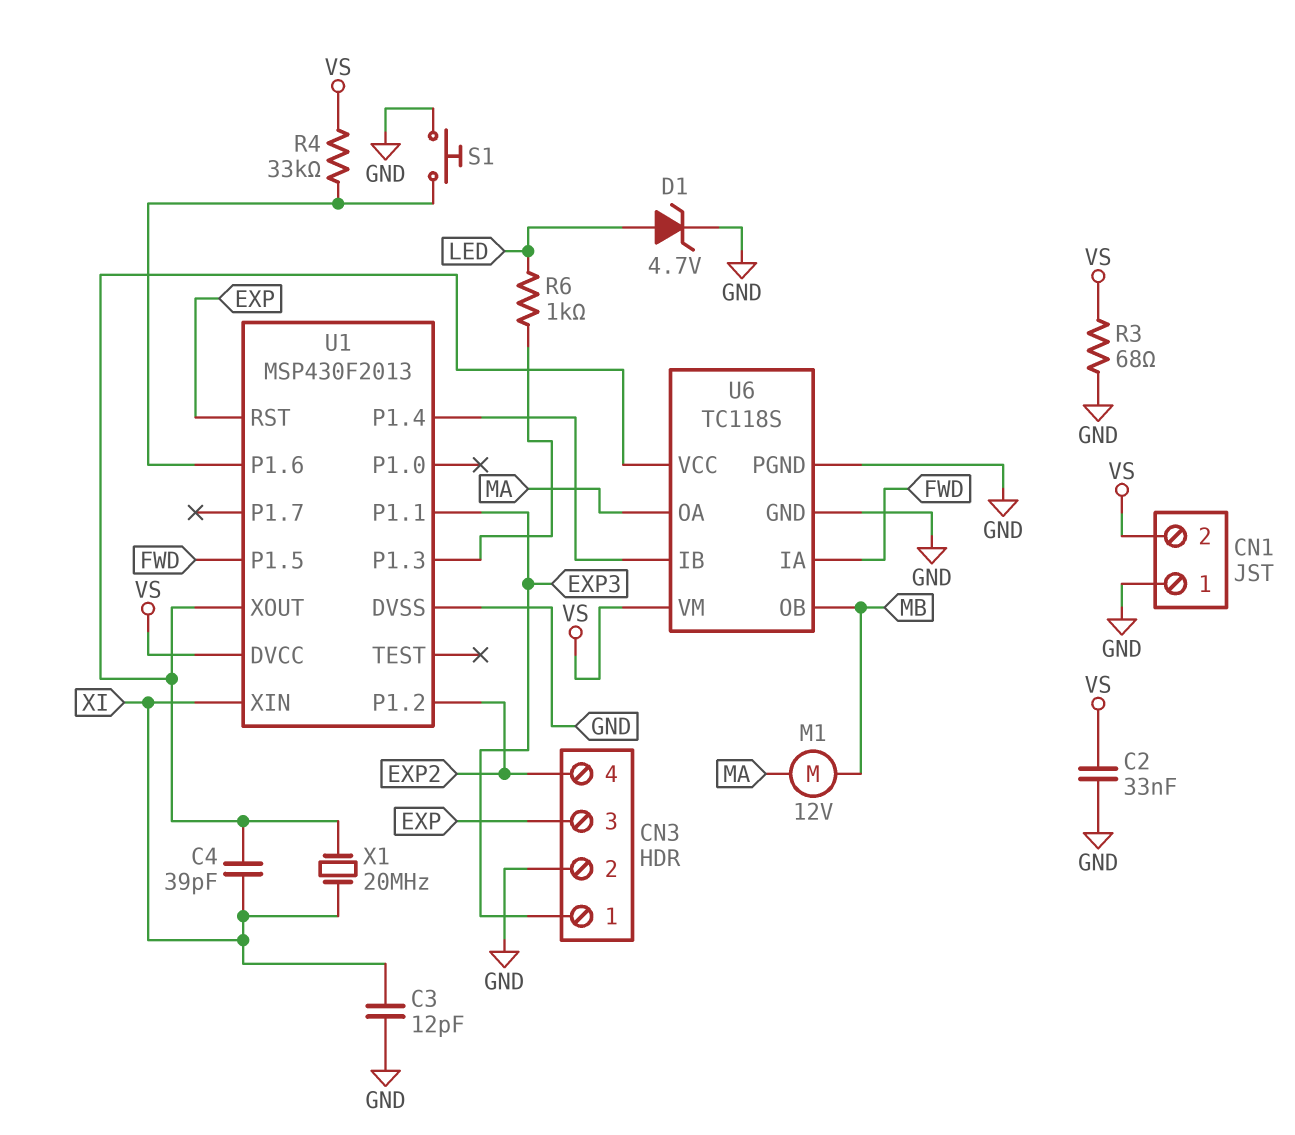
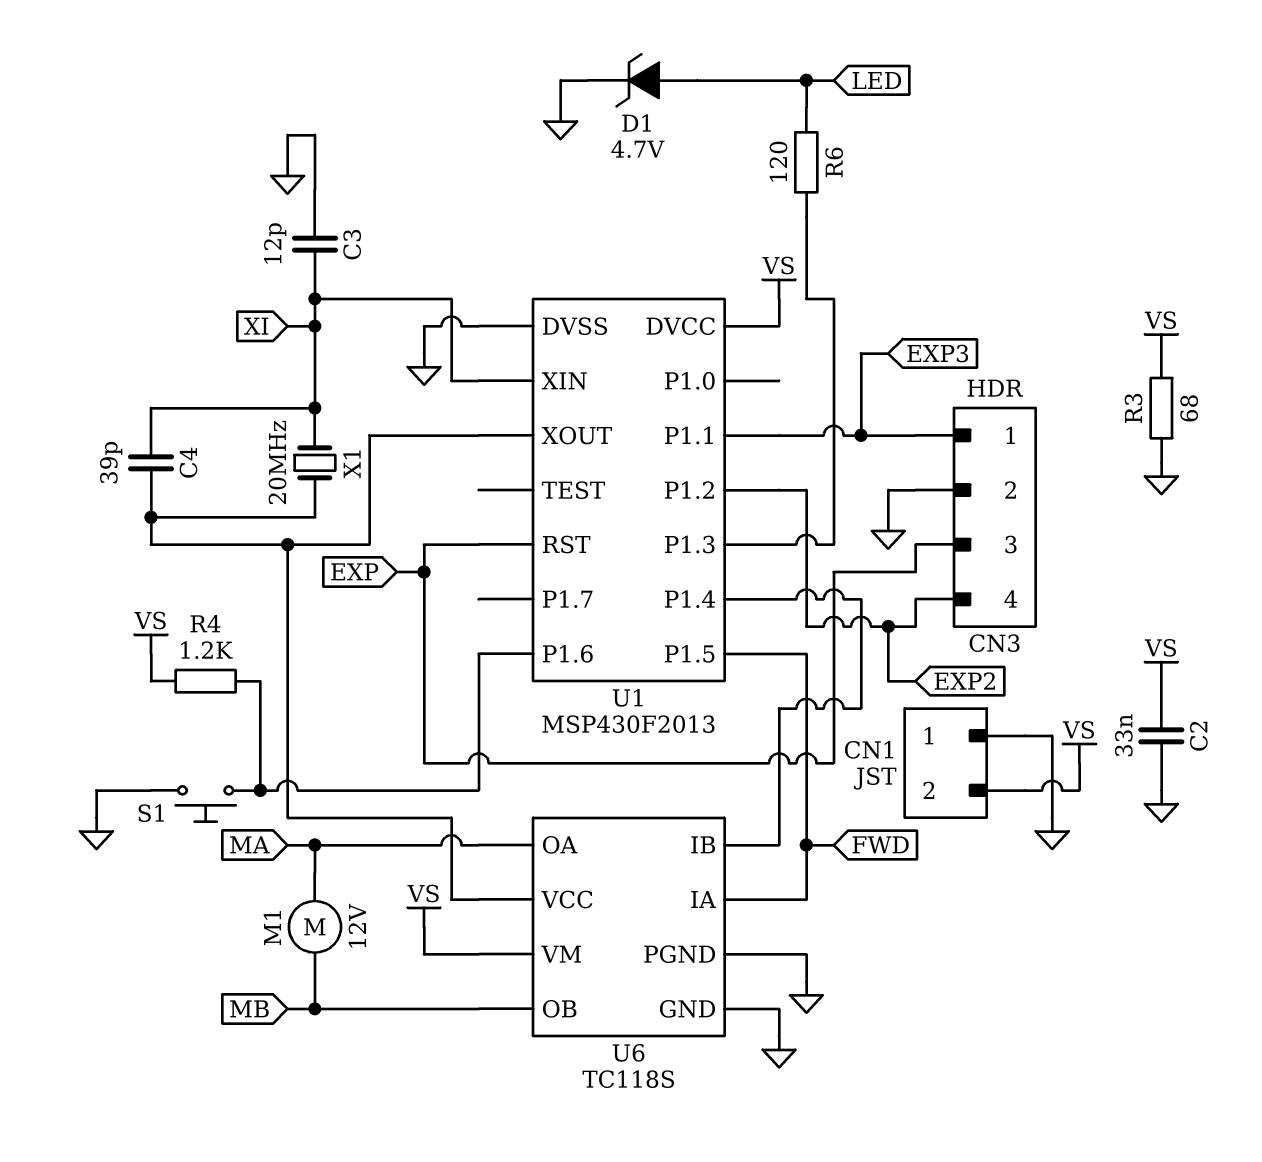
R4: 33k (U1/P1.6, VS) -> 1.2k (U1/P1.6, VS)
R6: 1k (LED, U1/P1.3) -> 120 (LED, U1/P1.3)

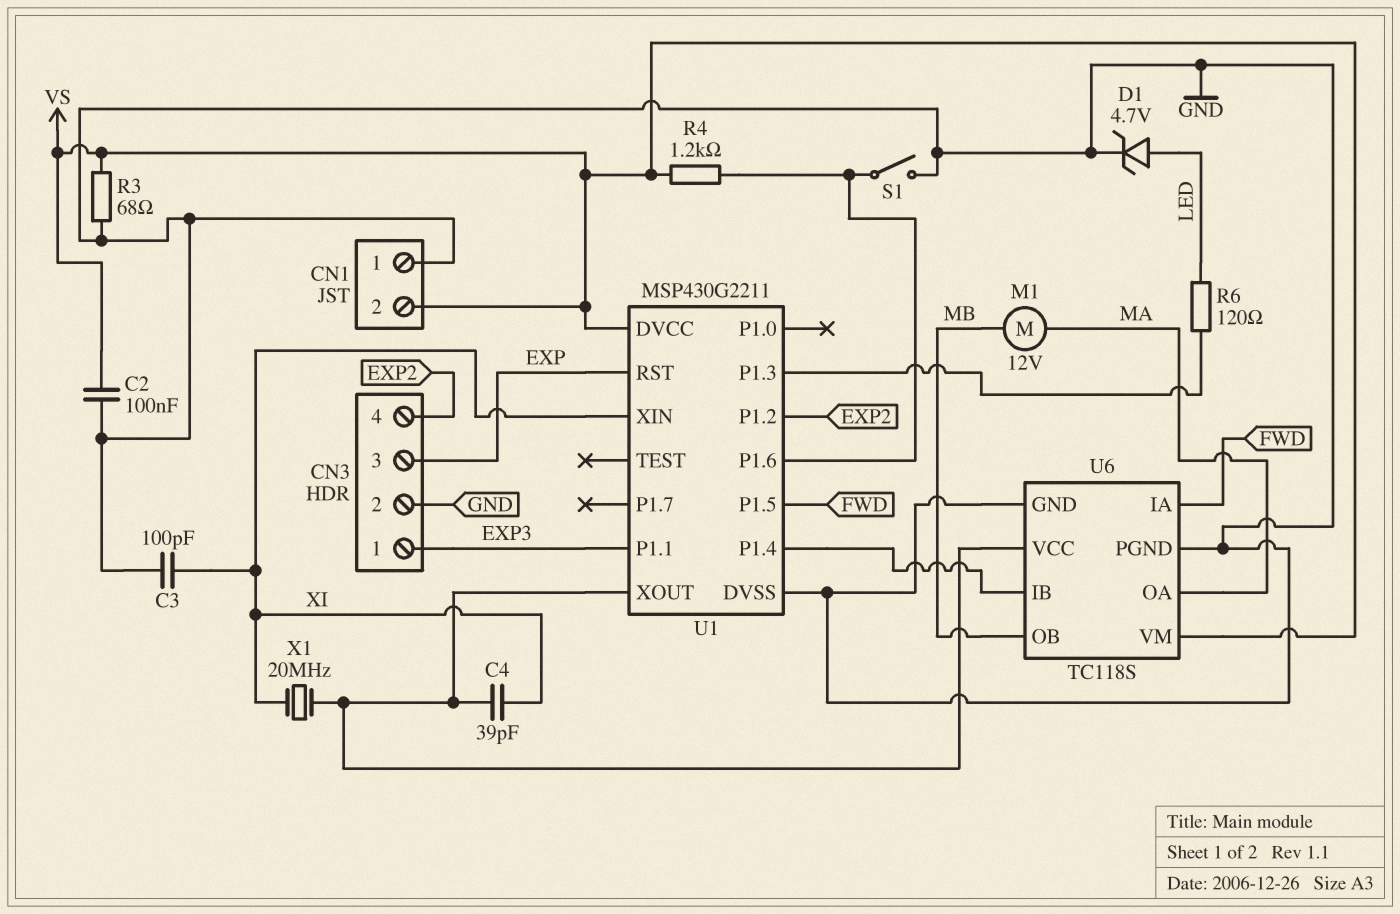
C2: 33nF (GND, VS) -> 100nF (GND, VS)
C3: 12pF (GND, XI) -> 100pF (GND, XI)
S1: button (GND, U1/P1.6) -> switch (GND, U1/P1.6)
U1: MSP430F2013 -> MSP430G2211

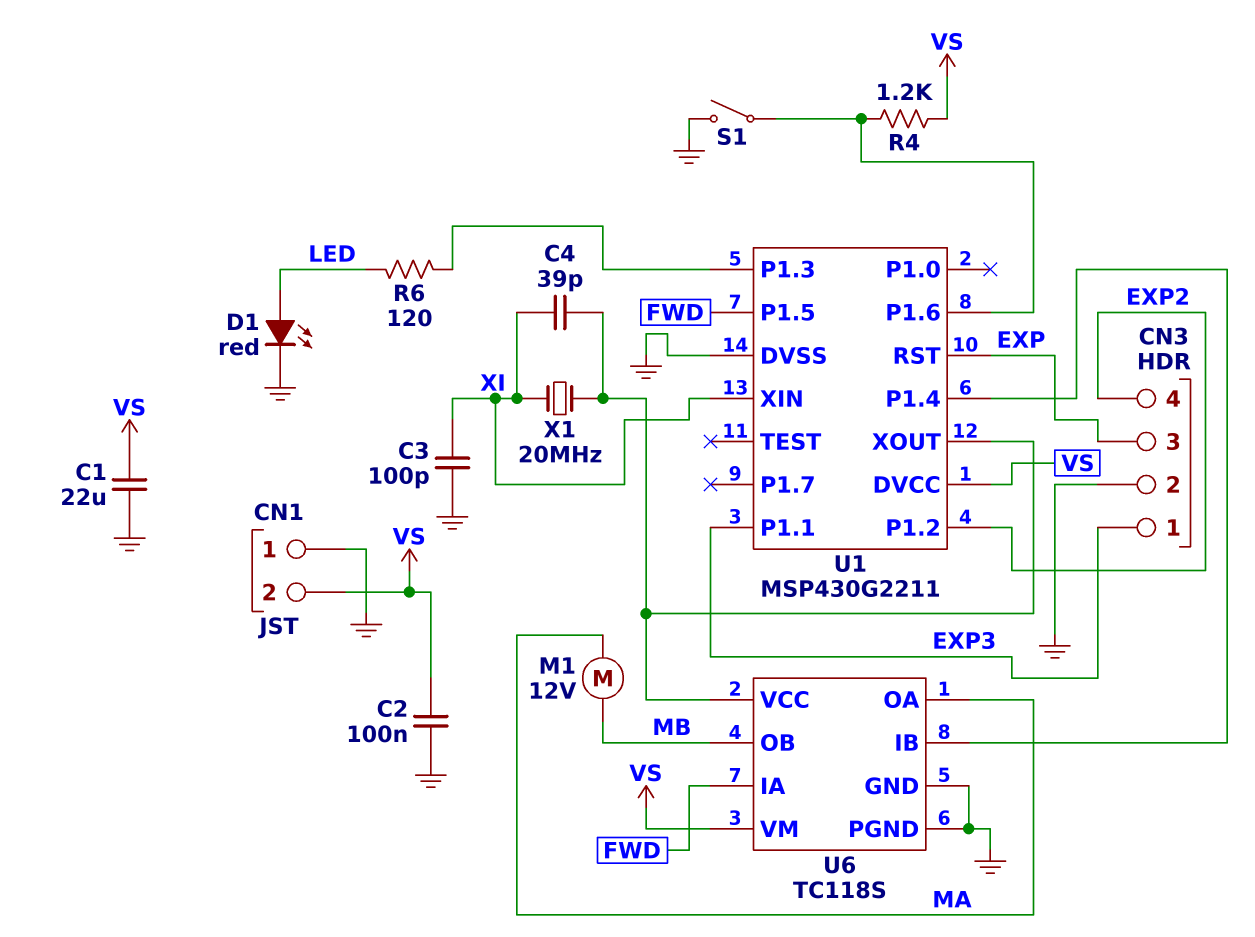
C1: none -> 22uF (GND, VS)
D1: zener 4.7V (A LED, K GND) -> LED red (A LED, K GND)
R3: 68 (GND, VS) -> none

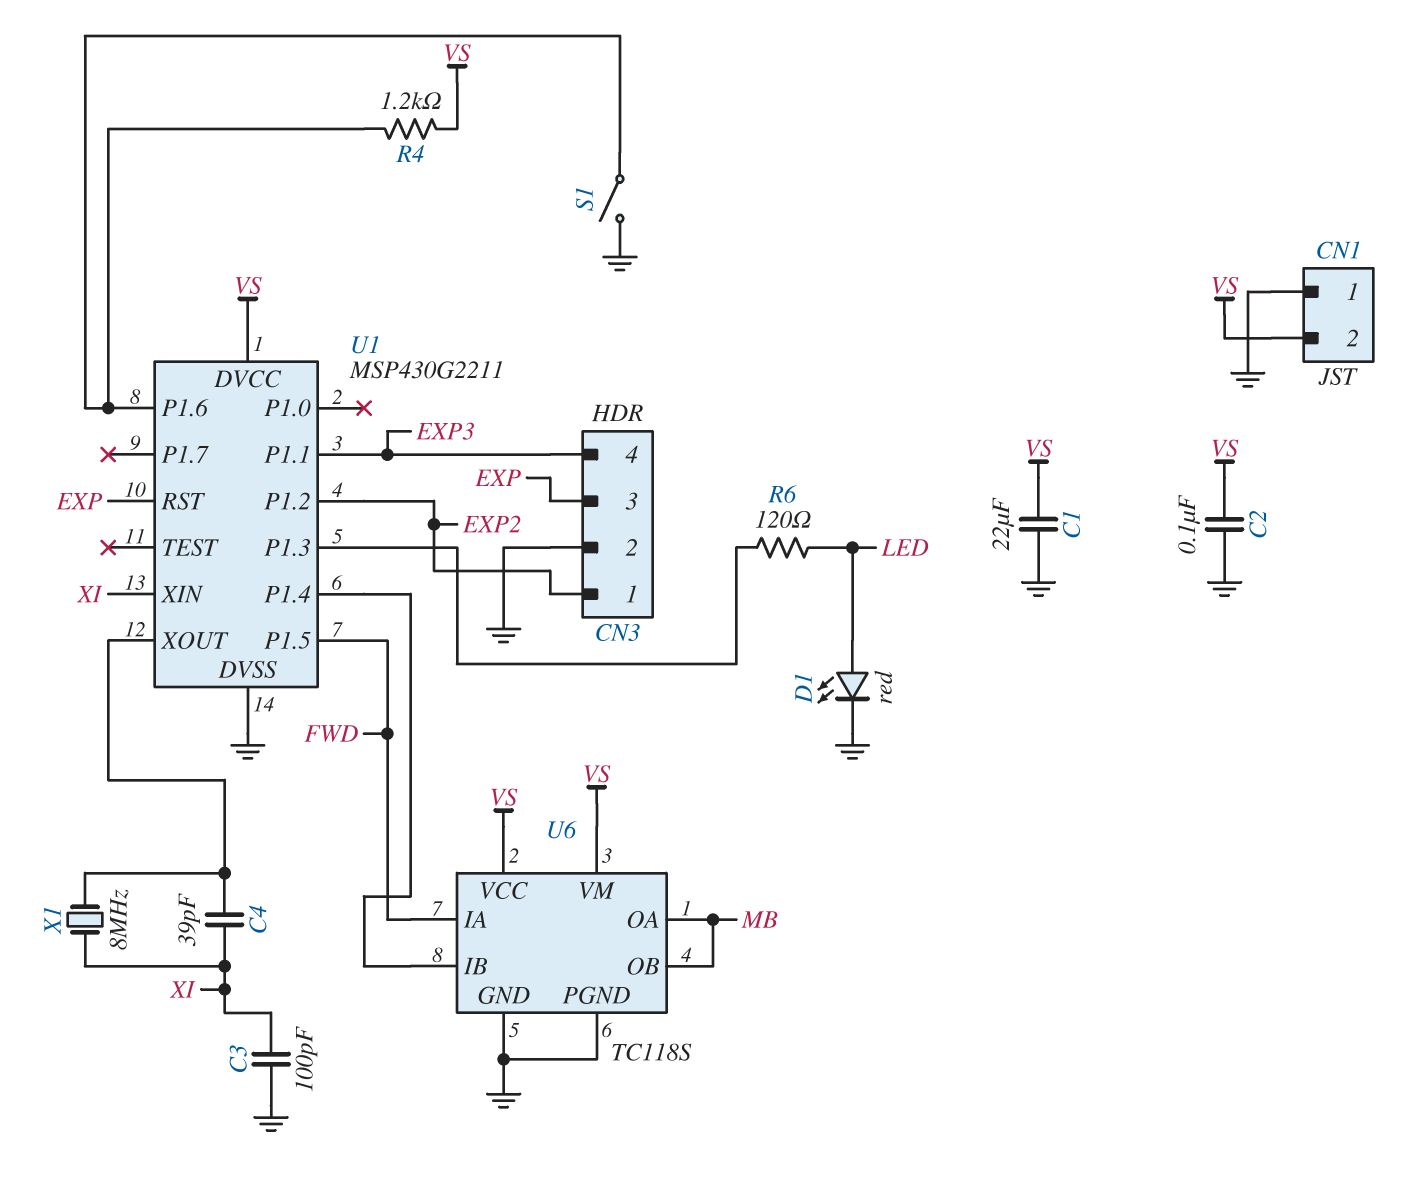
CN3 pin 1: EXP3 -> EXP2
CN3 pin 4: EXP2 -> EXP3
M1: motor 12V (MA, MB) -> none
U6 pin OA: MA -> MB
U6 pin VCC: U1/XOUT -> VS
X1: 20MHz (U1/XOUT, XI) -> 8MHz (U1/XOUT, XI)

